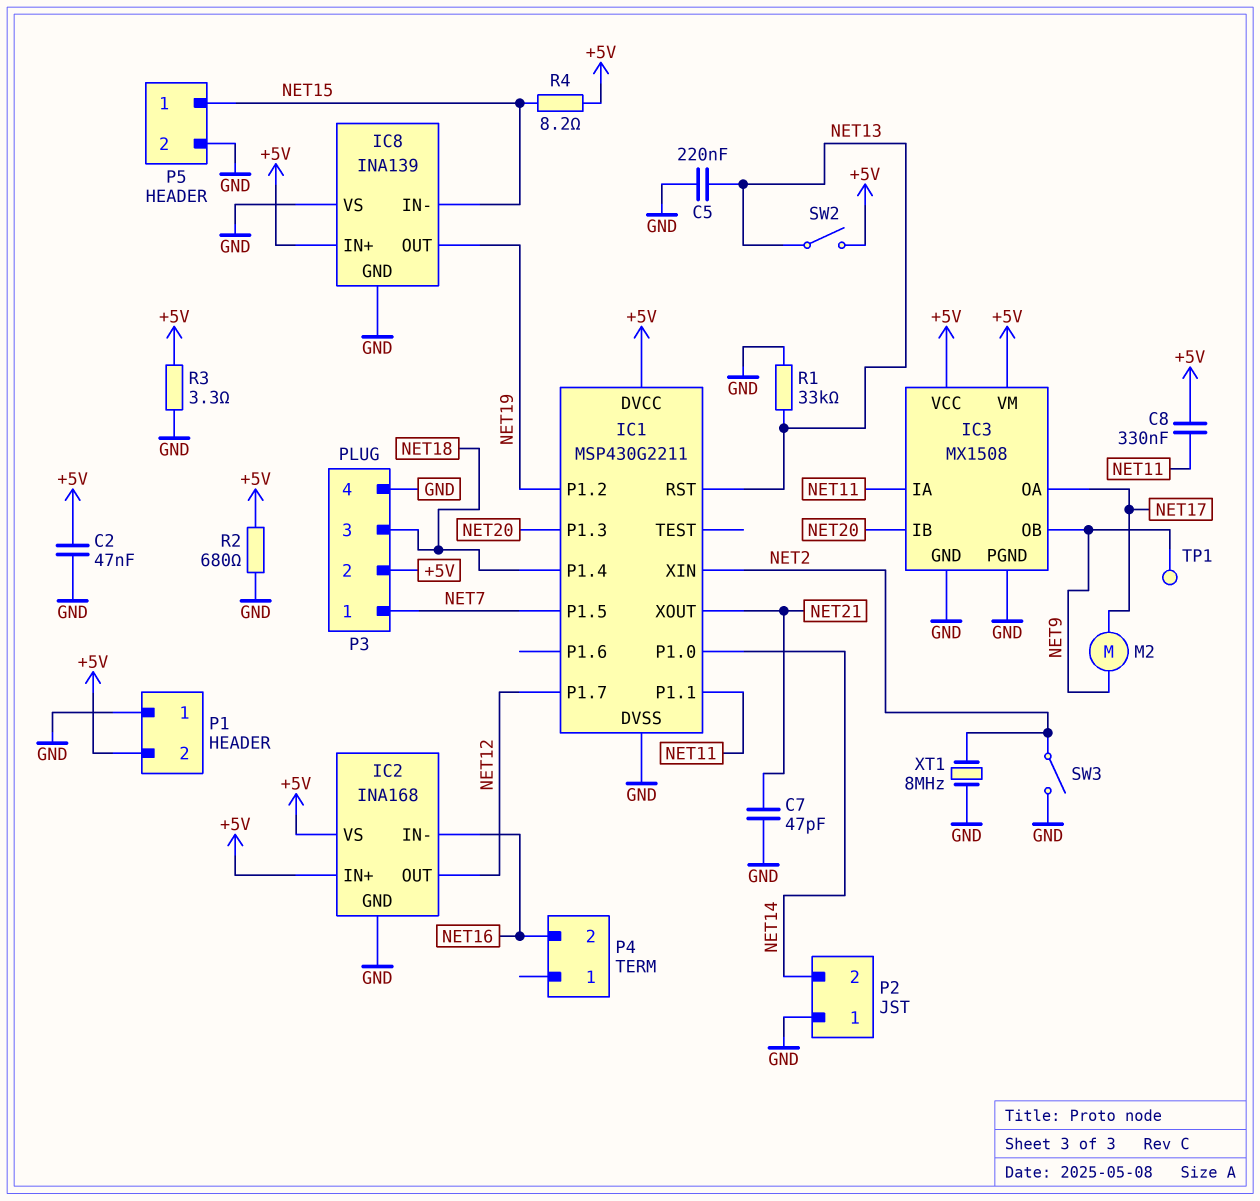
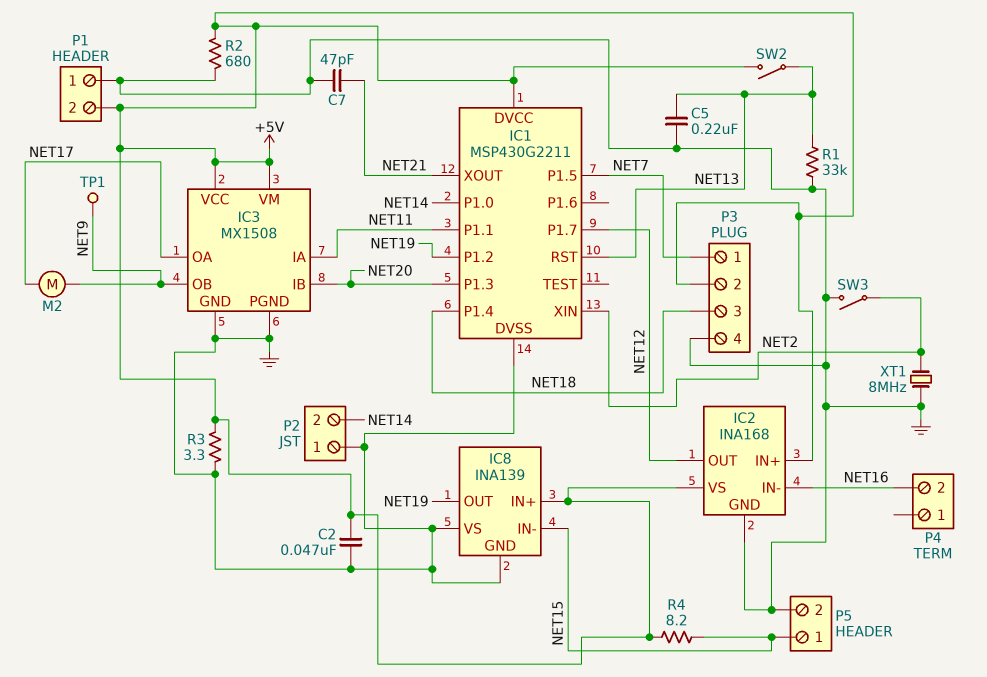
C8: 330nF (+5V, NET11) -> none

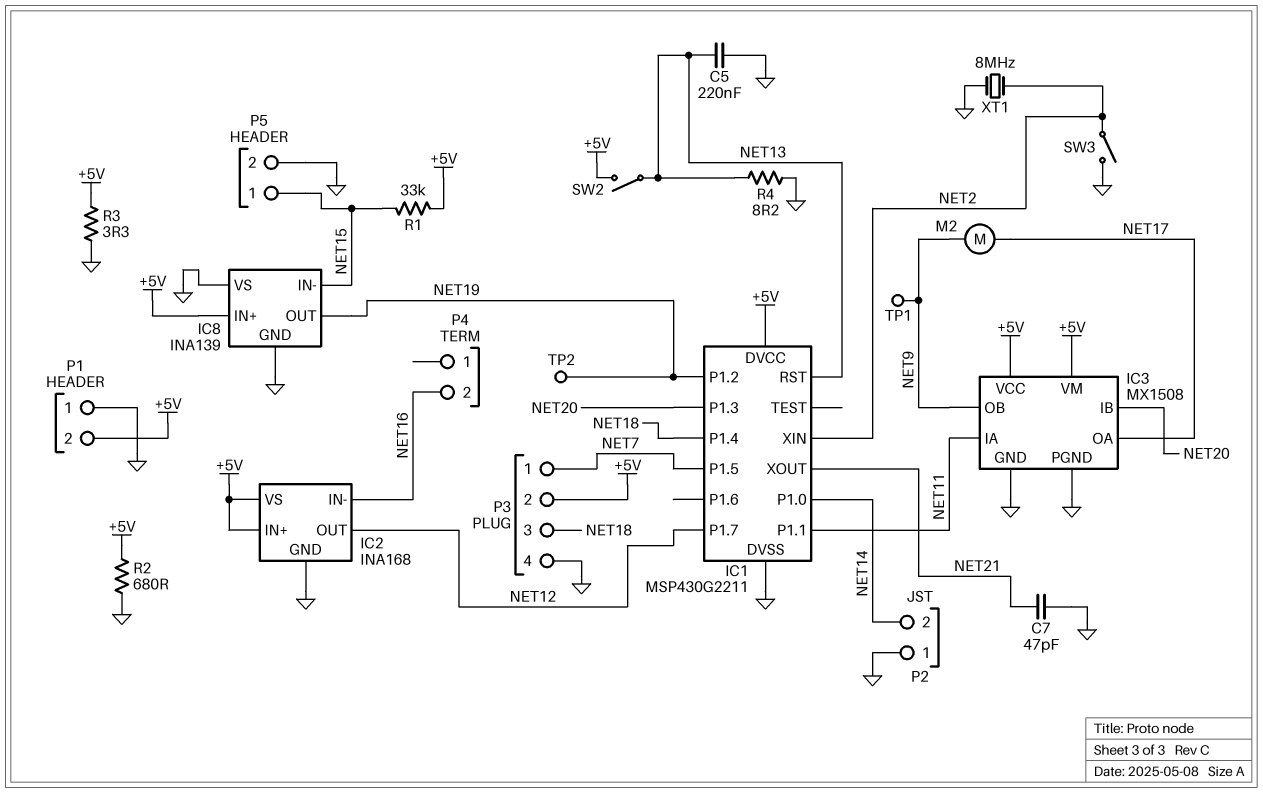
C2: 47nF (+5V, GND) -> none
R1: 33k (GND, NET13) -> 33k (+5V, NET15)
R4: 8.2 (+5V, NET15) -> 8.2 (GND, NET13)
TP2: none -> test point (NET19)

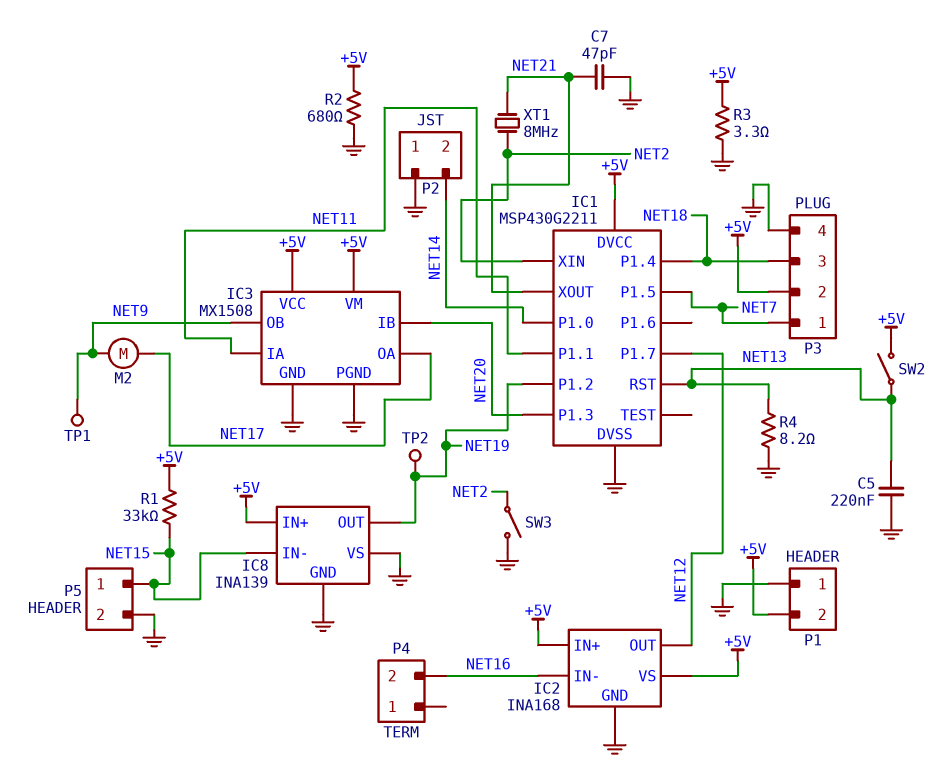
XT1: 8MHz (GND, NET2) -> 8MHz (NET2, NET21)

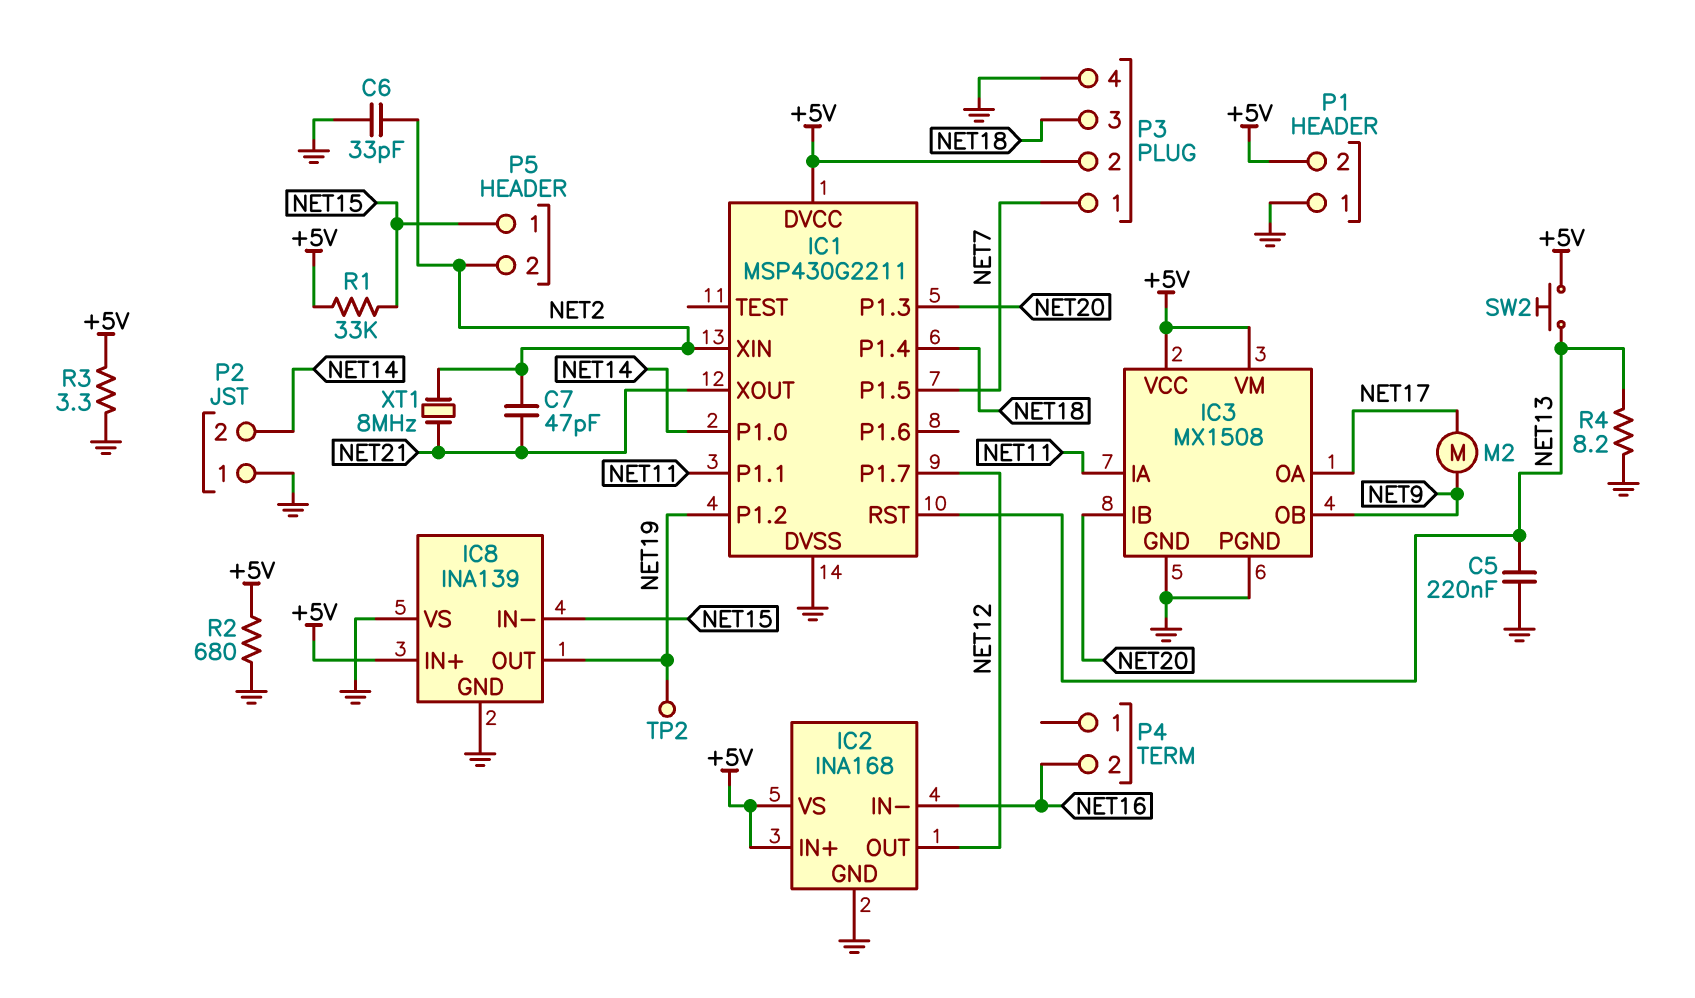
C6: none -> 33pF (GND, NET2)
C7: 47pF (GND, NET21) -> 47pF (NET2, NET21)
P5 pin 2: GND -> NET2
SW2: switch (+5V, NET13) -> button (+5V, NET13)
SW3: switch (GND, NET2) -> none
TP1: test point (NET9) -> none

